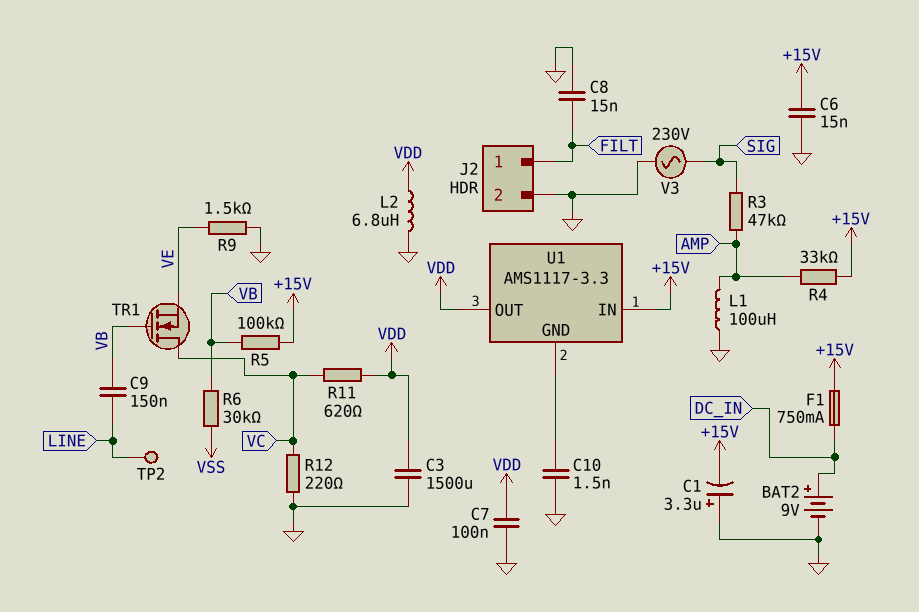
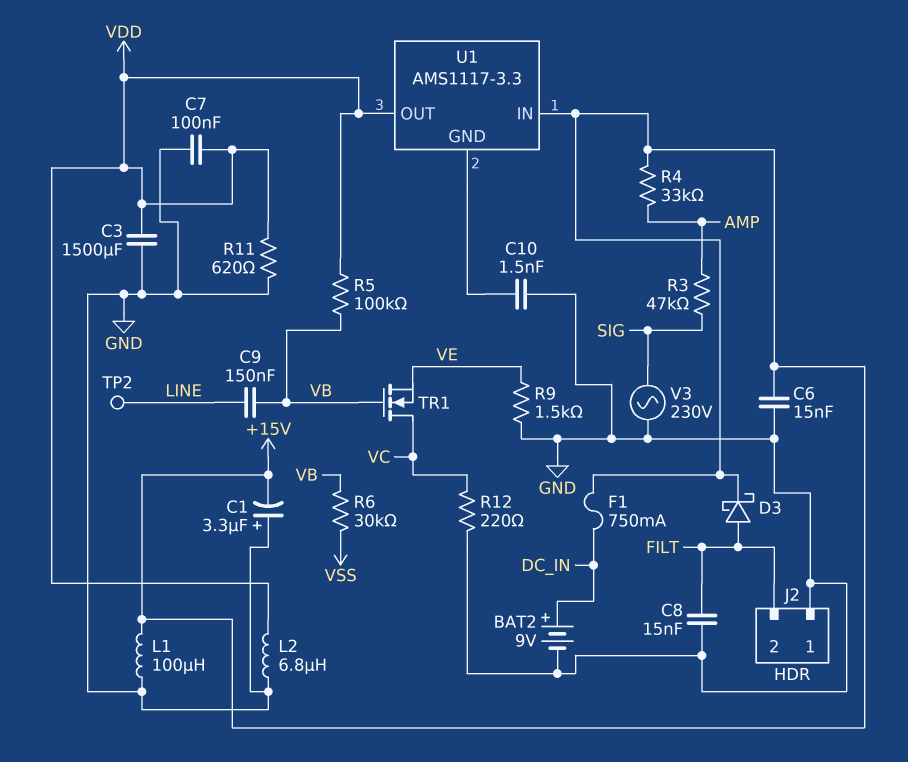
D3: none -> schottky (A FILT, K +15V)
J2 pin 1: FILT -> GND
J2 pin 2: GND -> FILT
L1: 100uH (AMP, GND) -> 100uH (+15V, GND)
R5: 100k (+15V, VB) -> 100k (VB, VDD)
R11: 620 (VC, VDD) -> 620 (GND, VDD)

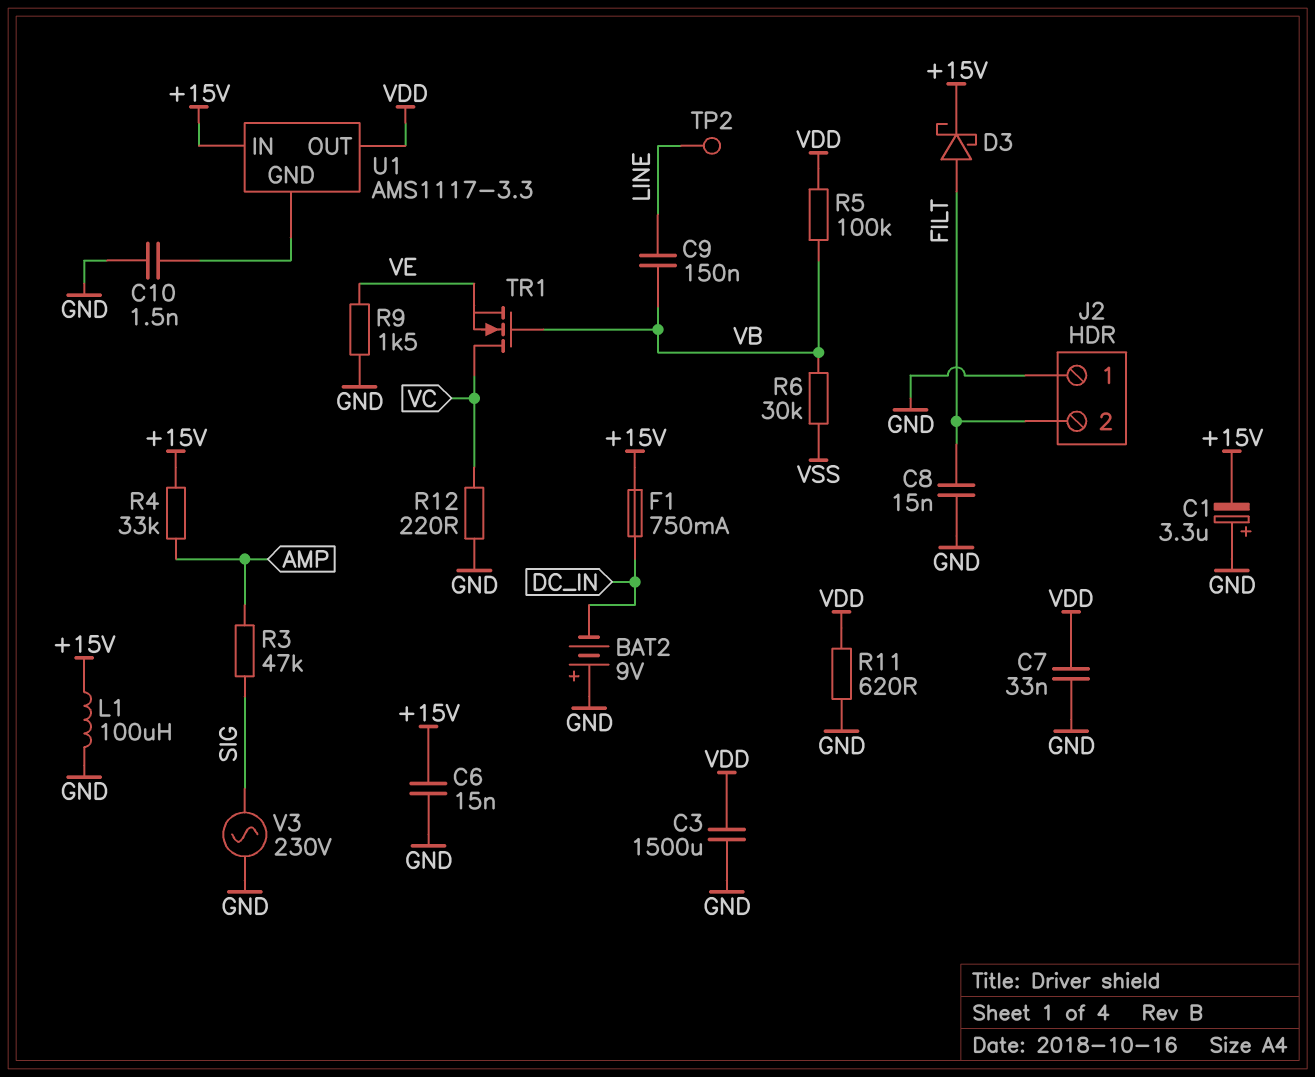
BAT2: 9V (plus DC_IN, minus GND) -> 9V (plus GND, minus DC_IN)
C7: 100nF (GND, VDD) -> 33nF (GND, VDD)
L2: 6.8uH (GND, VDD) -> none

